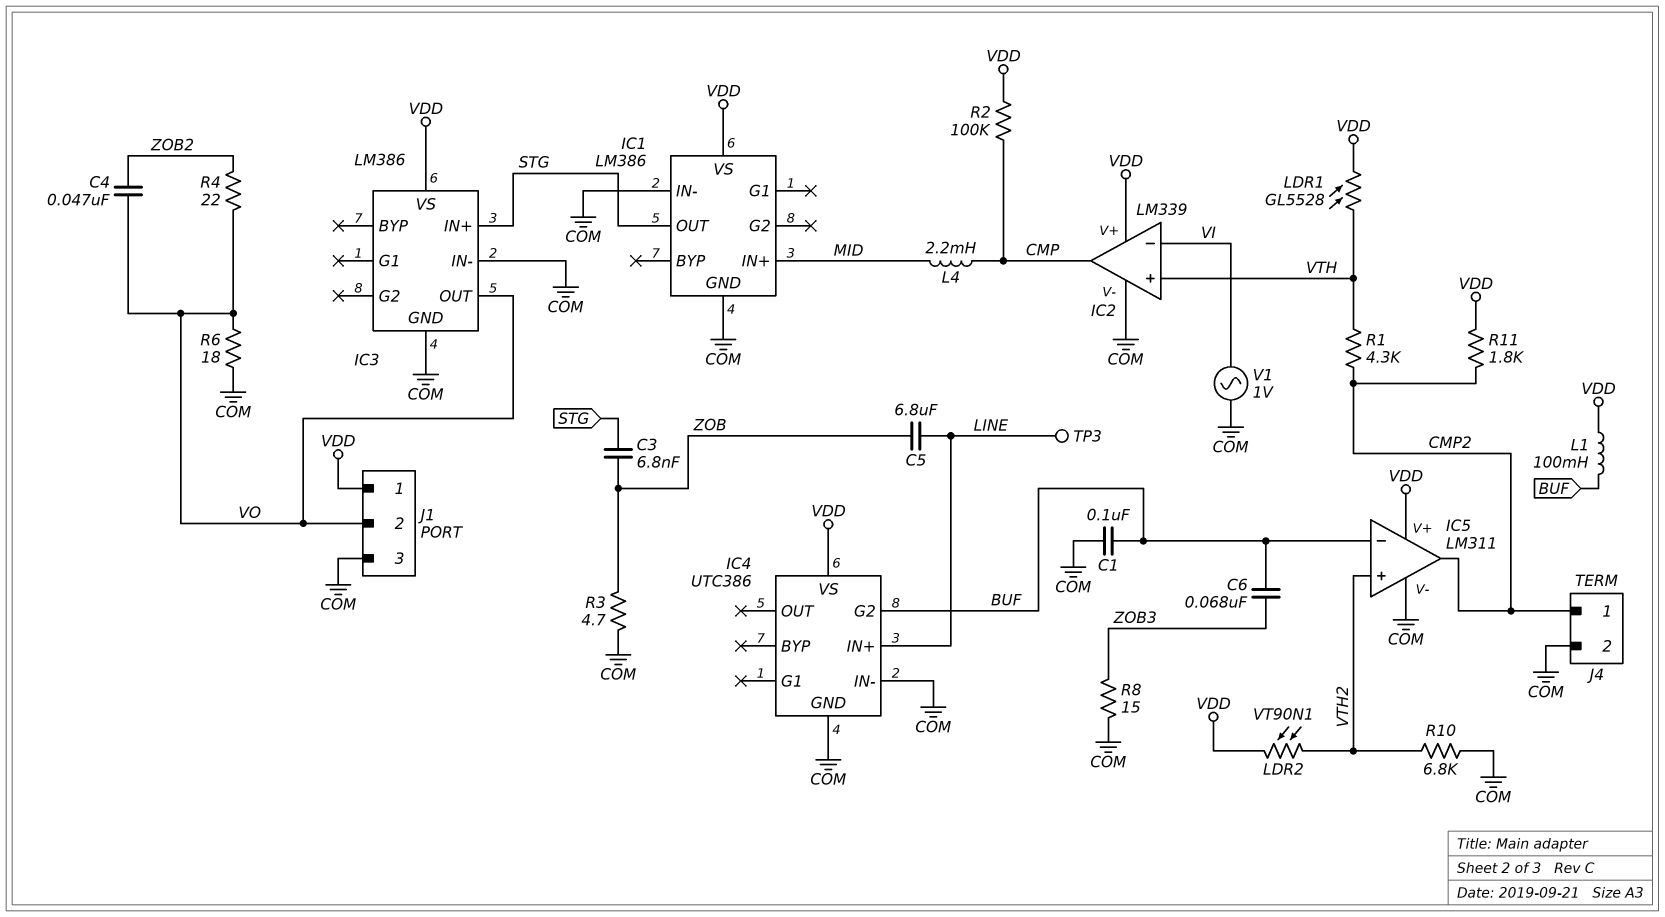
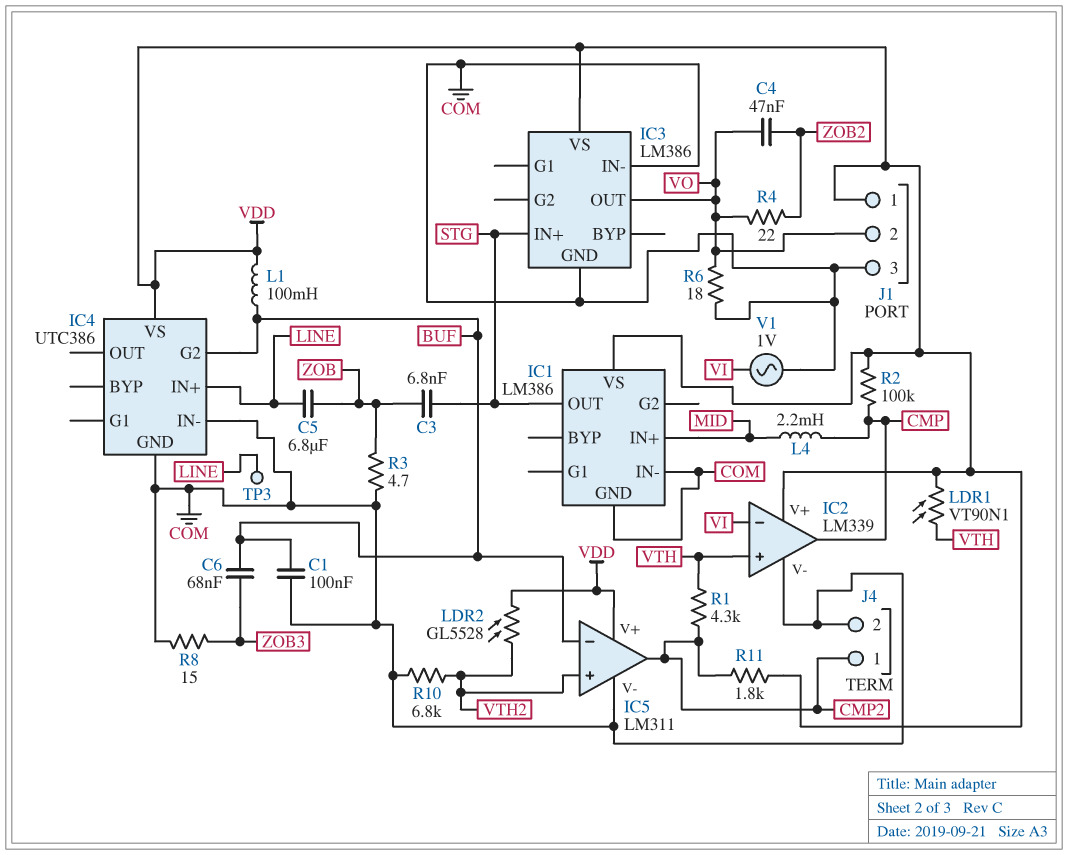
LDR1: GL5528 (VDD, VTH) -> VT90N1 (VDD, VTH)
LDR2: VT90N1 (VDD, VTH2) -> GL5528 (VDD, VTH2)

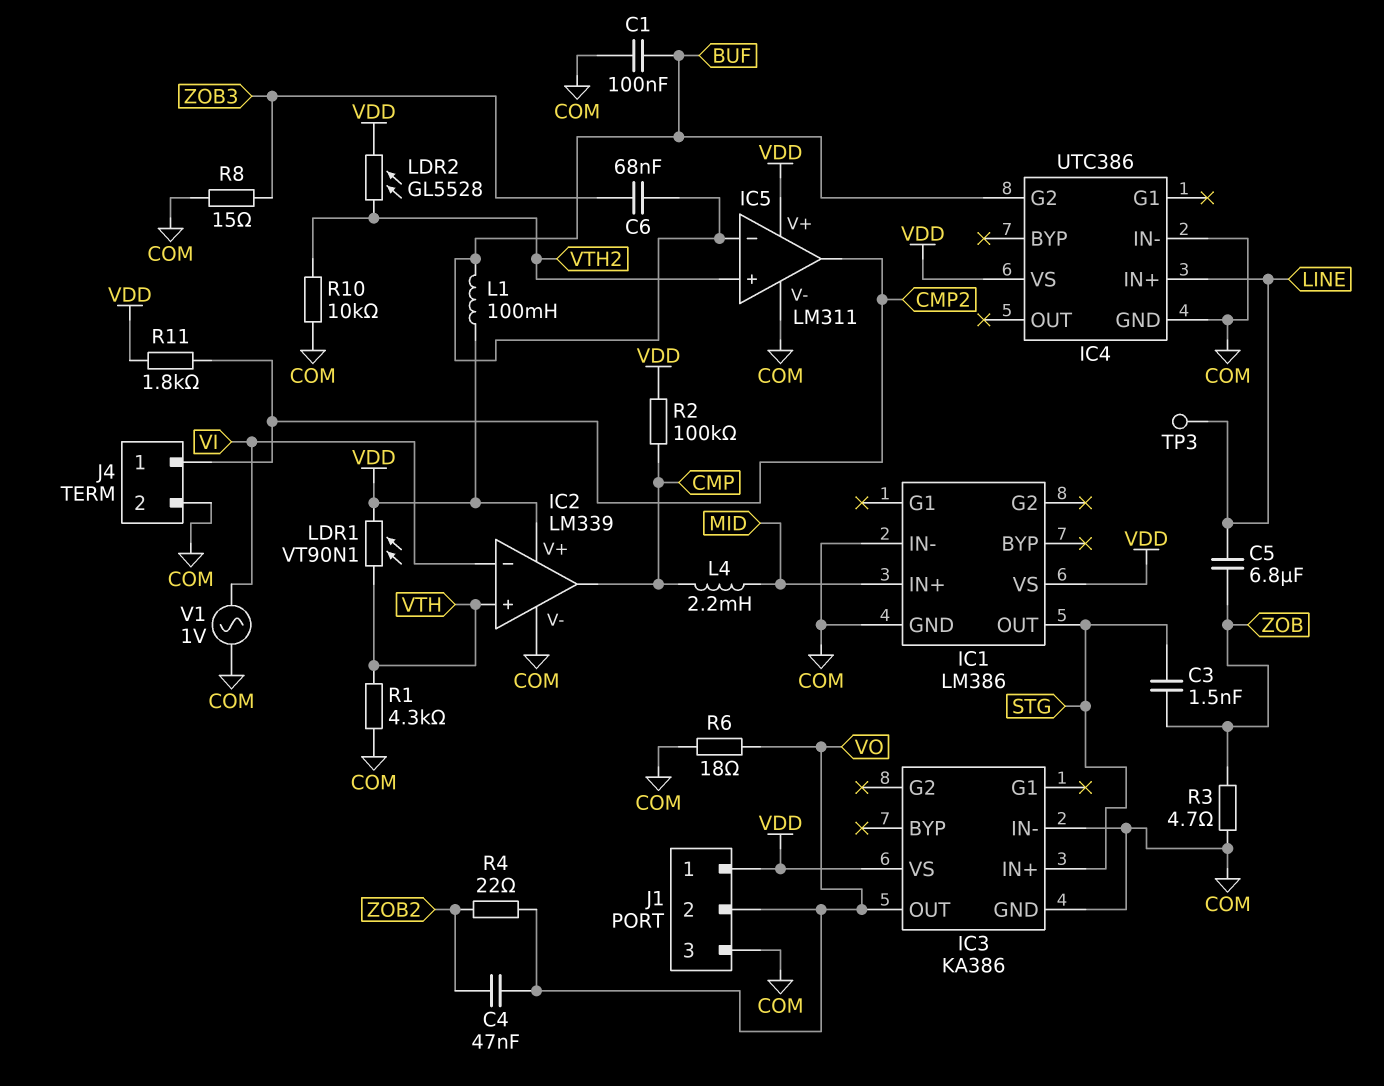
C3: 6.8nF (STG, ZOB) -> 1.5nF (STG, ZOB)
IC3: LM386 -> KA386
R1: 4.3k (CMP2, VTH) -> 4.3k (COM, VTH)
R10: 6.8k (COM, VTH2) -> 10k (COM, VTH2)

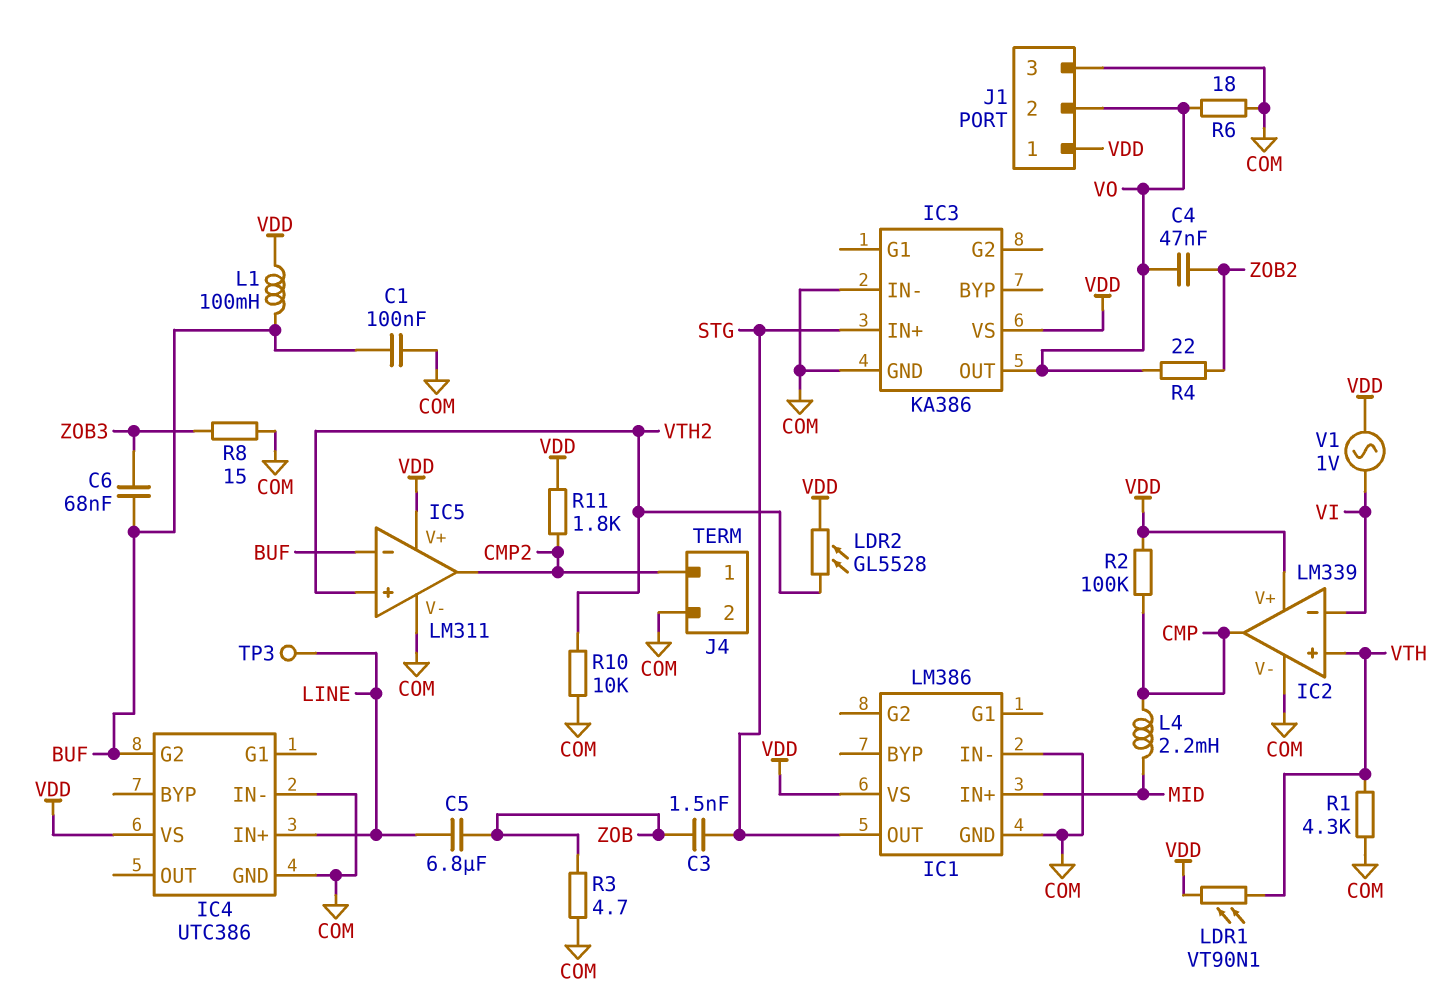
V1: AC 1V (COM, VI) -> AC 1V (VDD, VI)

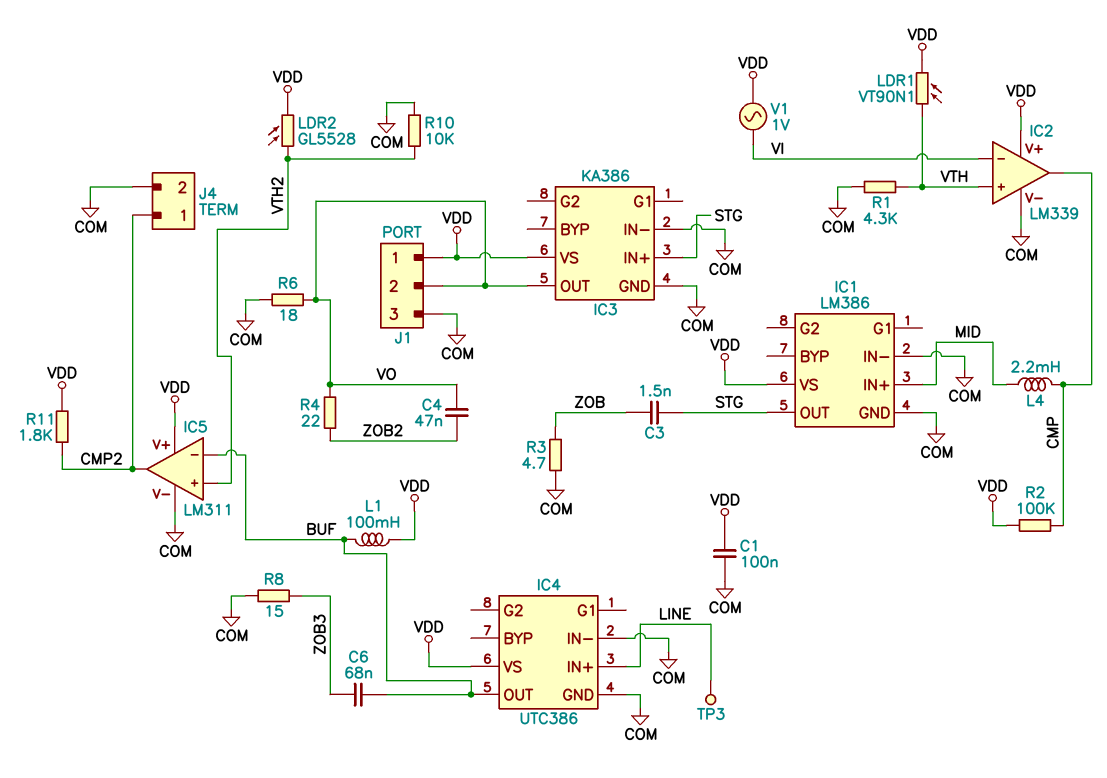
C1: 100nF (BUF, COM) -> 100nF (COM, VDD)
C5: 6.8uF (LINE, ZOB) -> none
IC4 pin G2: BUF -> none
IC4 pin OUT: none -> BUF

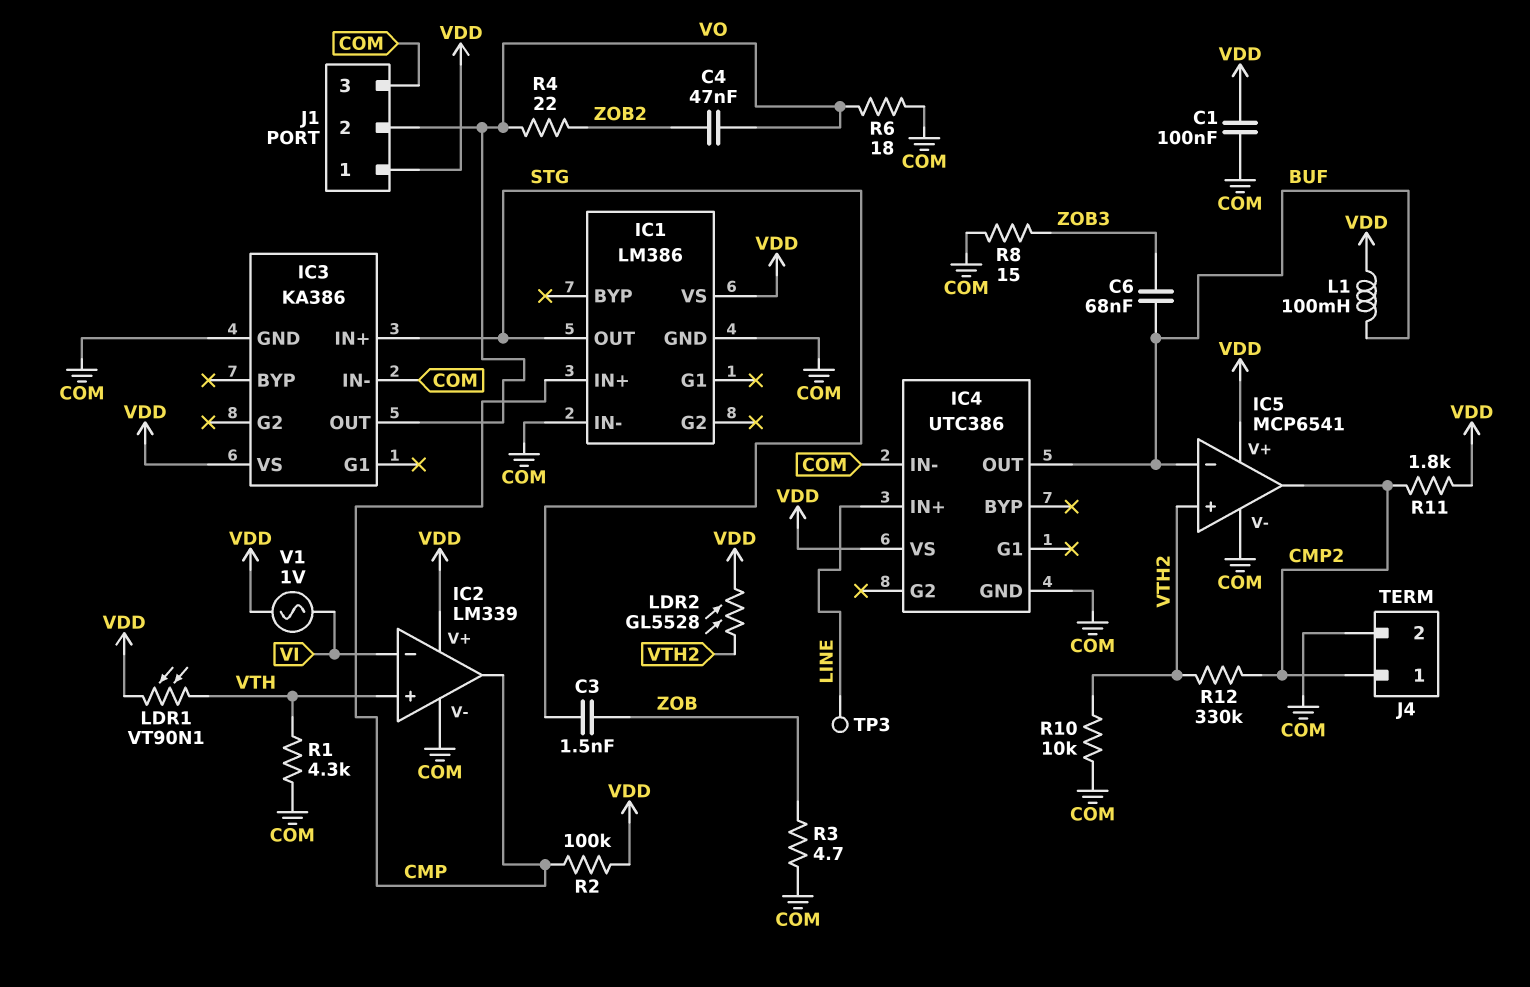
IC1 pin IN+: MID -> CMP
IC5: LM311 -> MCP6541
L4: 2.2mH (CMP, MID) -> none
R12: none -> 330k (CMP2, VTH2)

